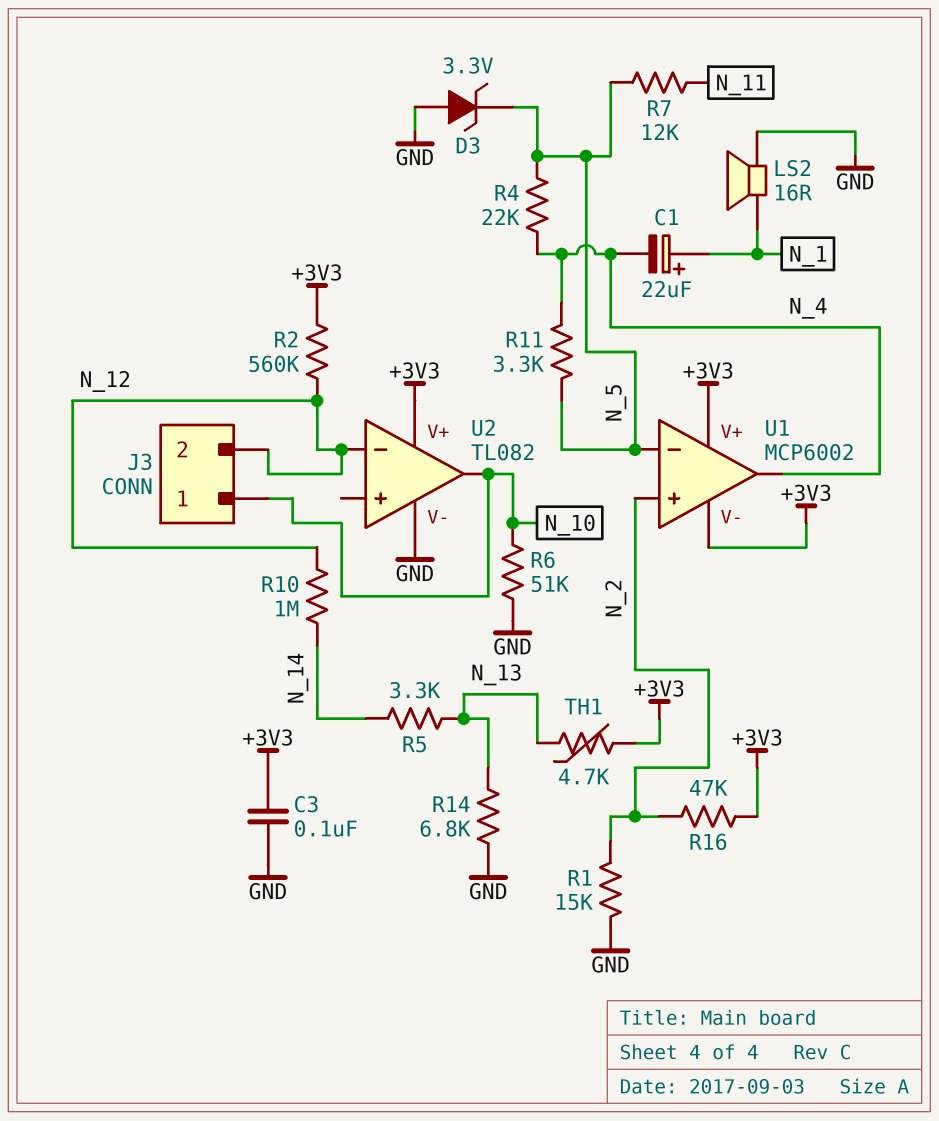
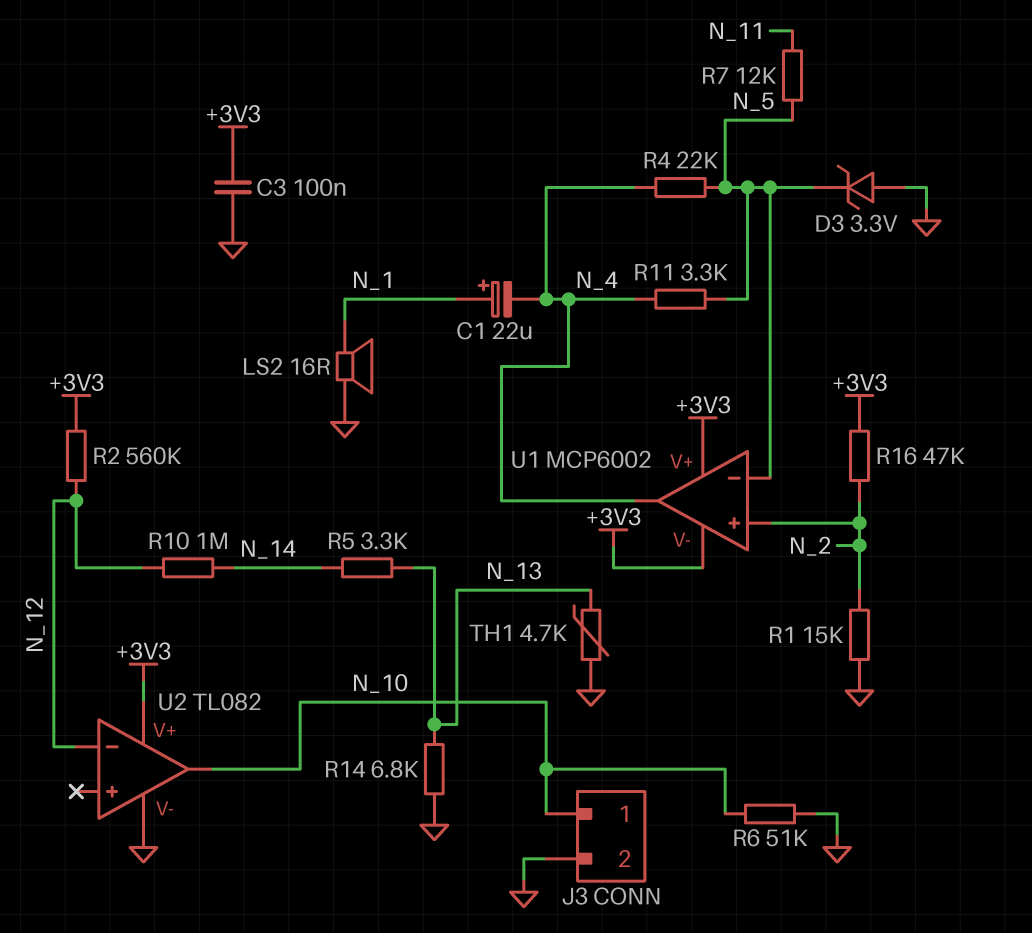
J3 pin 2: N_12 -> GND
TH1: 4.7k (+3V3, N_13) -> 4.7k (GND, N_13)

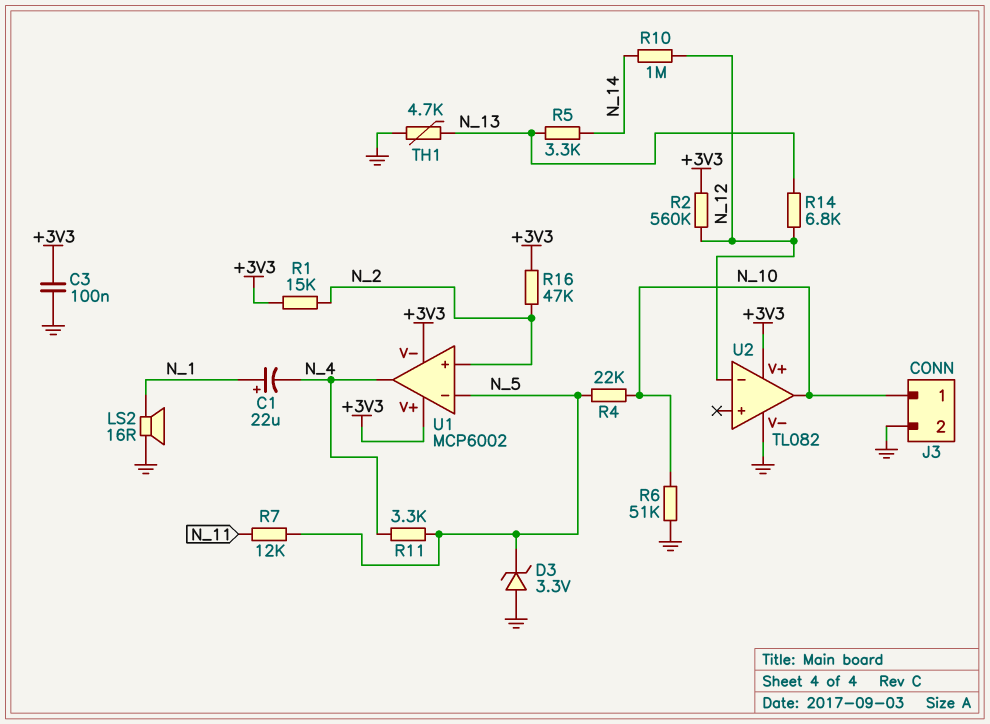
R1: 15k (GND, N_2) -> 15k (+3V3, N_2)
R4: 22k (N_4, N_5) -> 22k (N_5, N_10)
R14: 6.8k (GND, N_13) -> 6.8k (N_12, N_13)

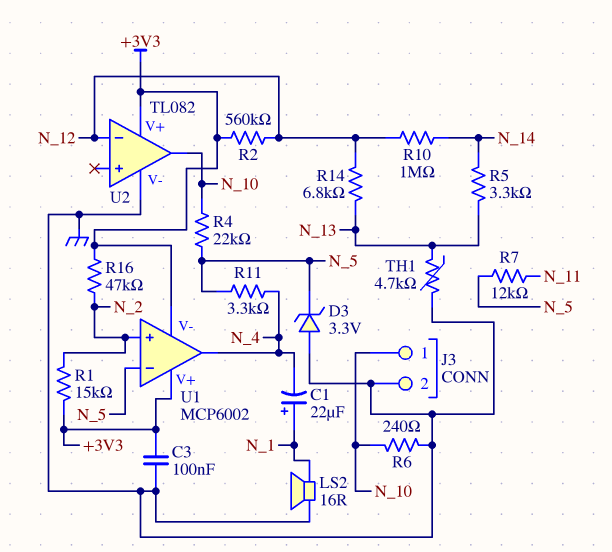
R6: 51k (GND, N_10) -> 240 (GND, N_10)

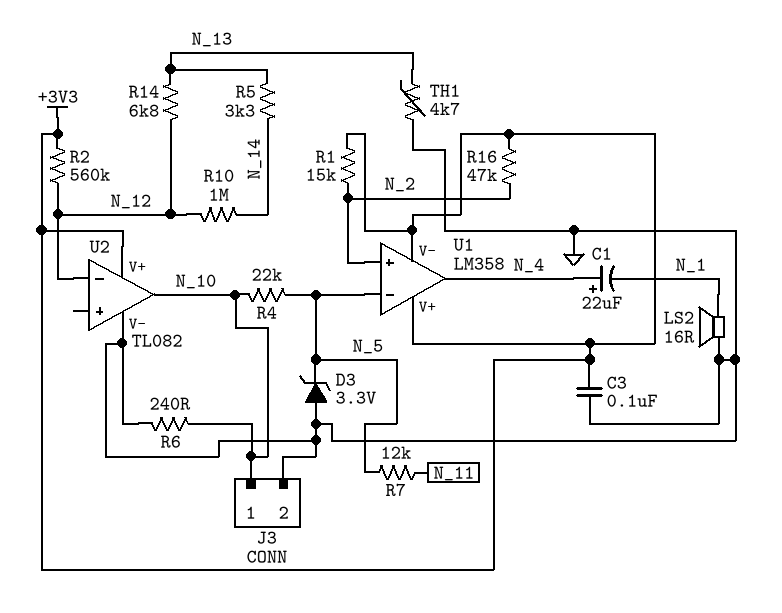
C1: 22uF (plus N_1, minus N_4) -> 22uF (plus N_4, minus N_1)
R11: 3.3k (N_4, N_5) -> none
U1: MCP6002 -> LM358

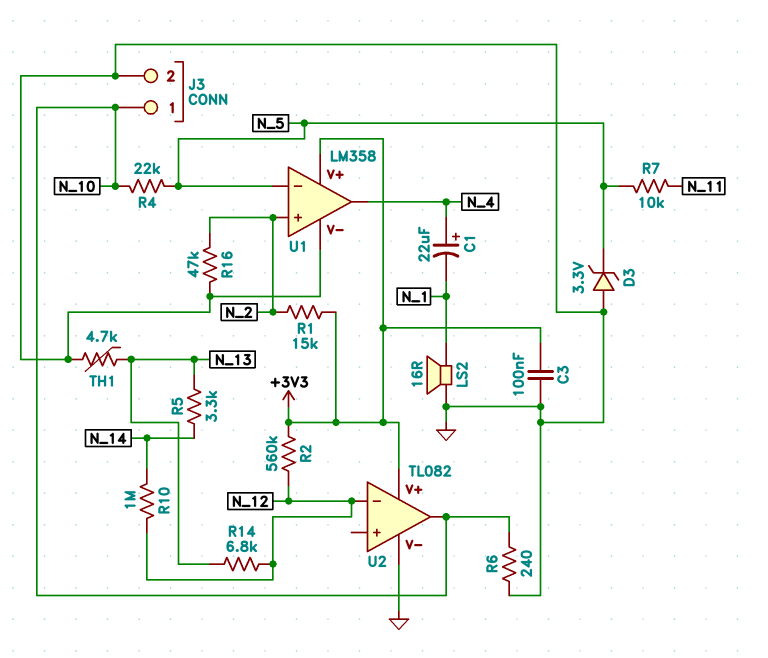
R7: 12k (N_5, N_11) -> 10k (N_5, N_11)
R16: 47k (+3V3, N_2) -> 47k (GND, N_2)
U1 pin V-: +3V3 -> GND

